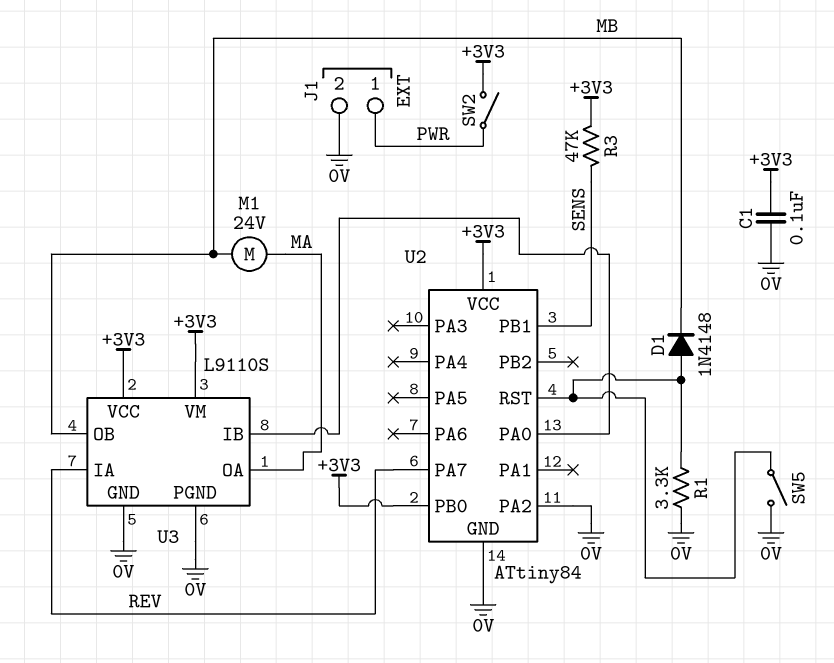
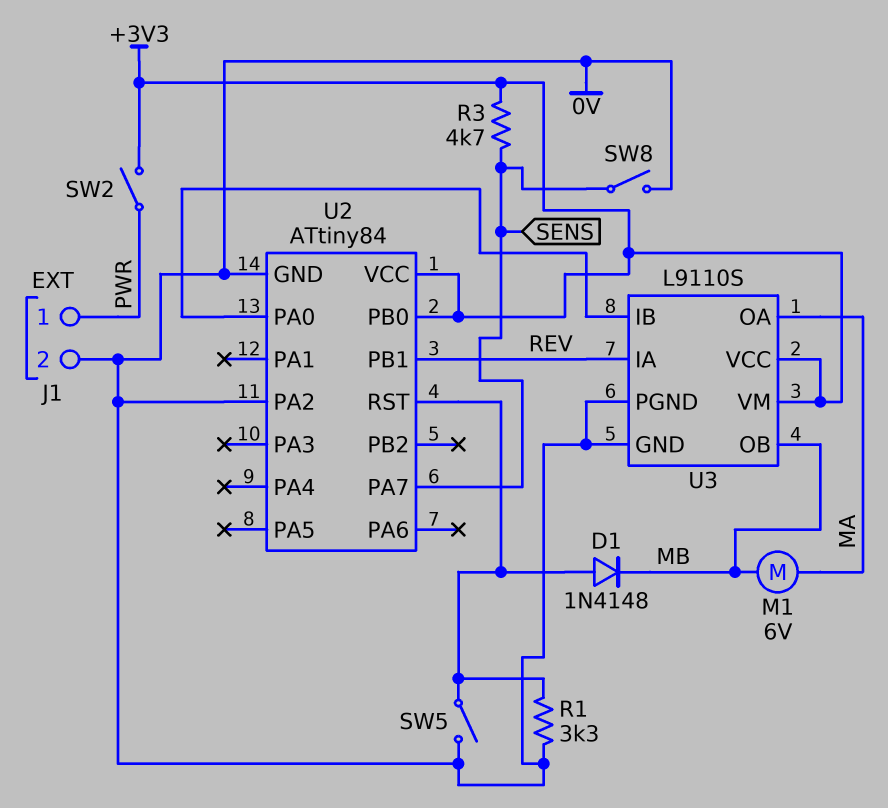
C1: 100nF (+3V3, 0V) -> none
M1: motor 24V (MA, MB) -> motor 6V (MA, MB)
R3: 47k (+3V3, SENS) -> 4.7k (+3V3, SENS)
SW8: none -> switch (0V, SENS)
U2 pin PA7: REV -> SENS
U2 pin PB1: SENS -> REV

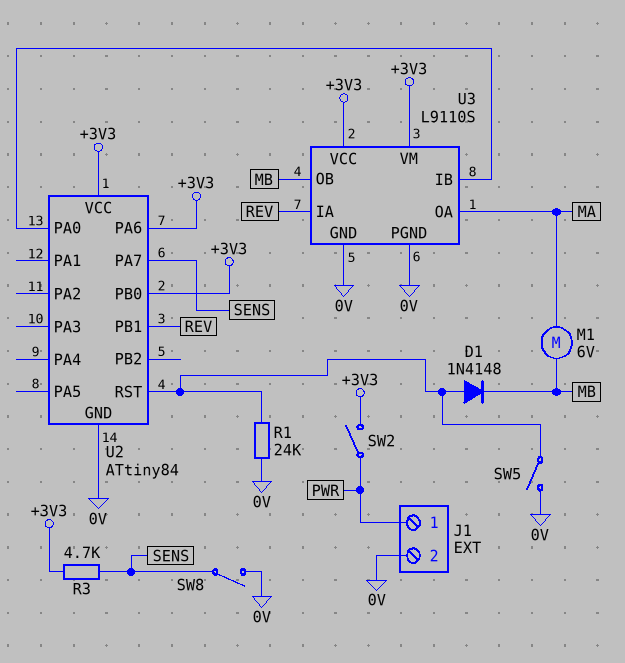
R1: 3.3k (0V, U2/RST) -> 24k (0V, U2/RST)
U2 pin PA2: 0V -> none
U2 pin PA6: none -> +3V3

